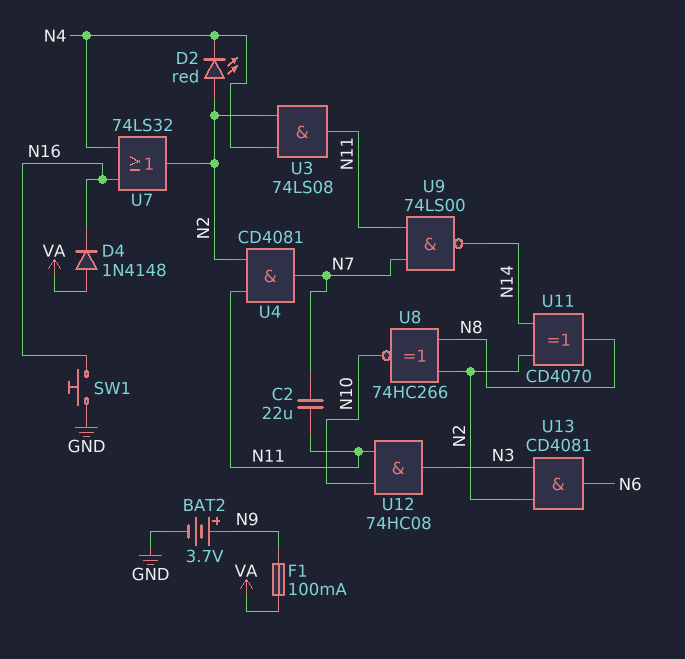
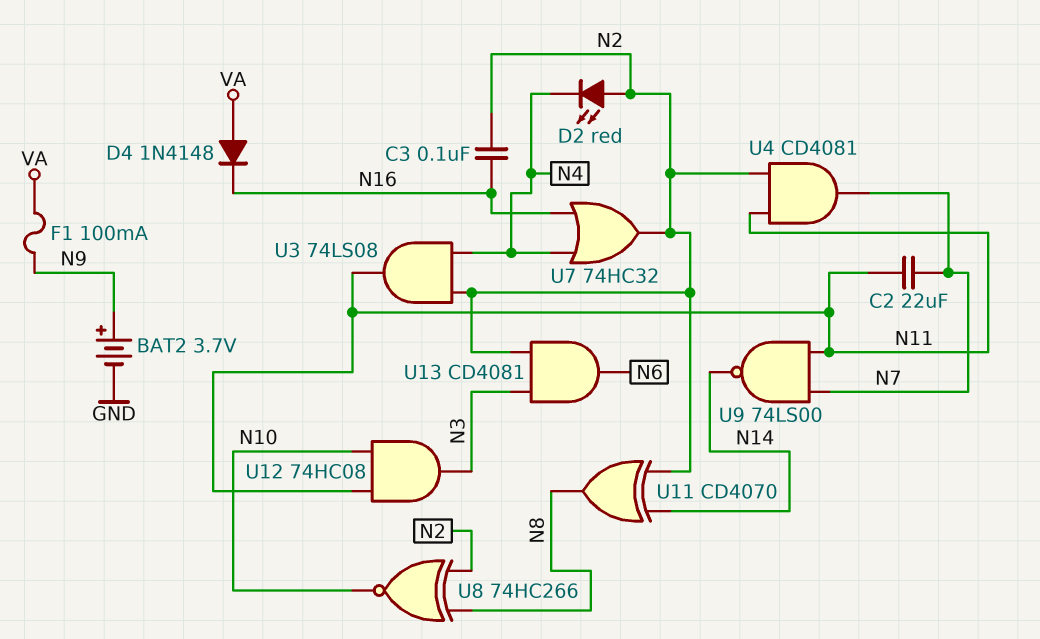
C3: none -> 100nF (N2, N16)
SW1: button (GND, N16) -> none
U7: OR 74LS32 (in N4, in N16, out N2) -> OR 74HC32 (in N4, in N16, out N2)

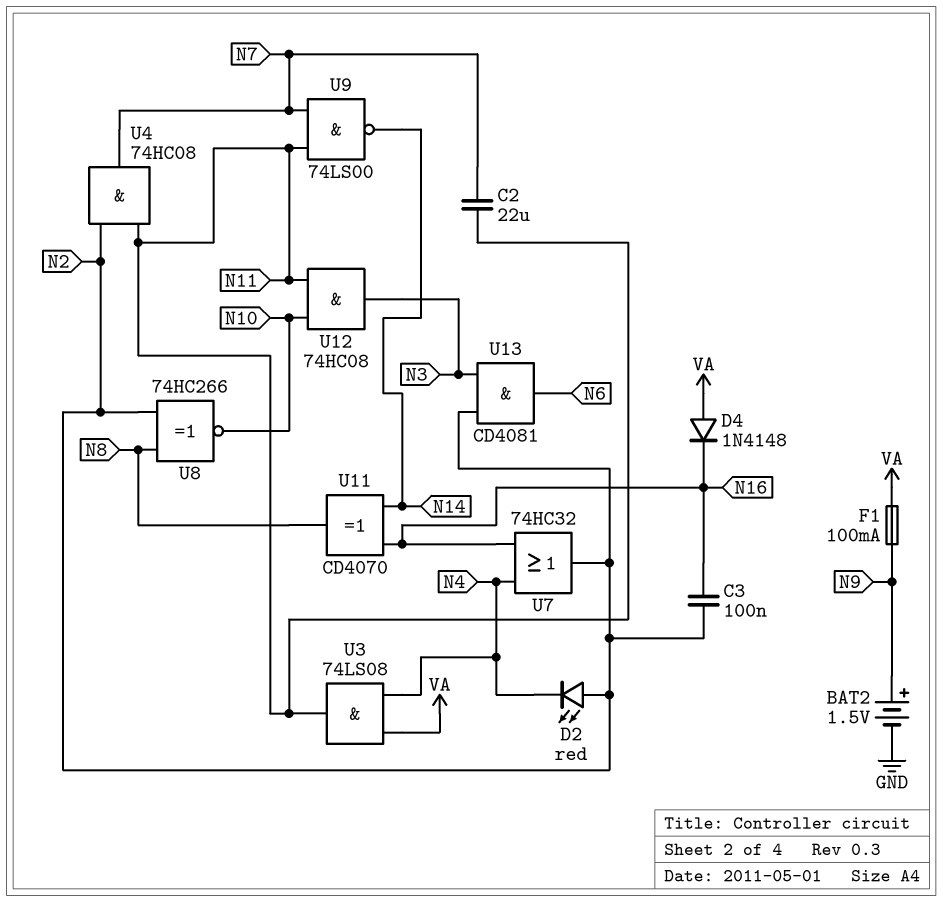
BAT2: 3.7V (plus N9, minus GND) -> 1.5V (plus N9, minus GND)
U3: AND 74LS08 (in N2, in N4, out N11) -> AND 74LS08 (in N4, in VA, out N11)
U4: AND CD4081 (in N2, in N11, out N7) -> AND 74HC08 (in N2, in N11, out N7)
U11: XOR CD4070 (in N2, in N14, out N8) -> XOR CD4070 (in N14, in N16, out N8)

